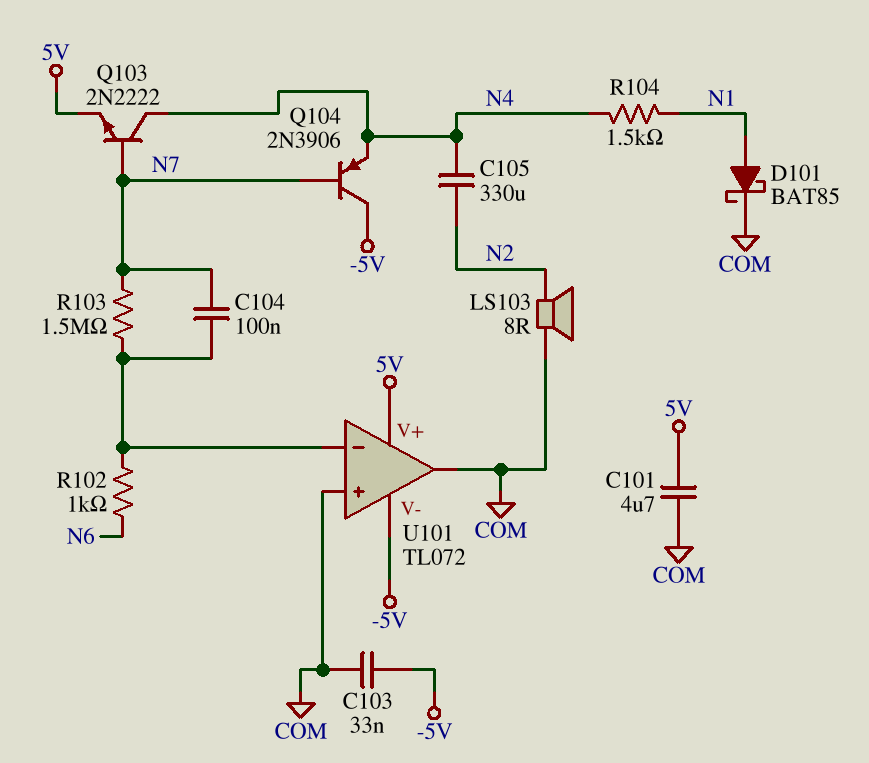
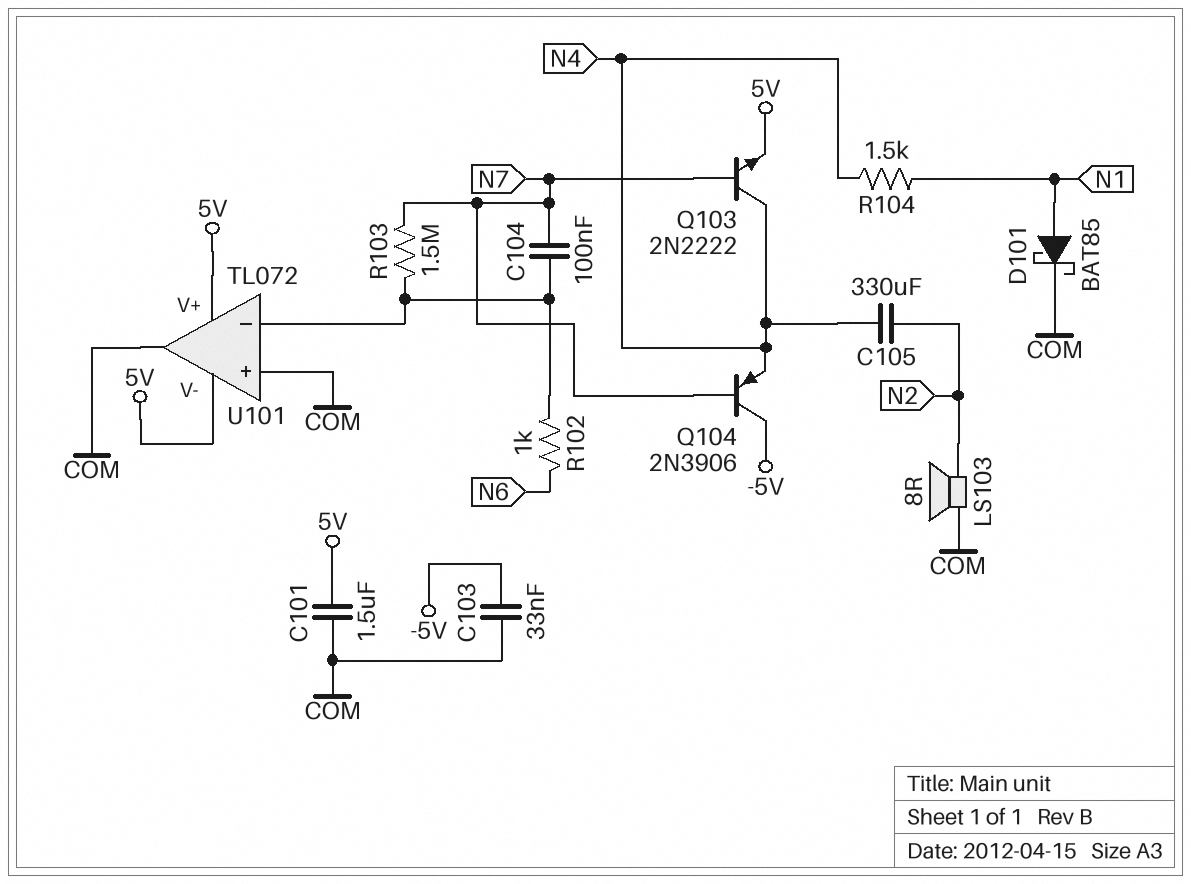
C101: 4.7uF (5V, COM) -> 1.5uF (5V, COM)
U101 pin V-: -5V -> 5V

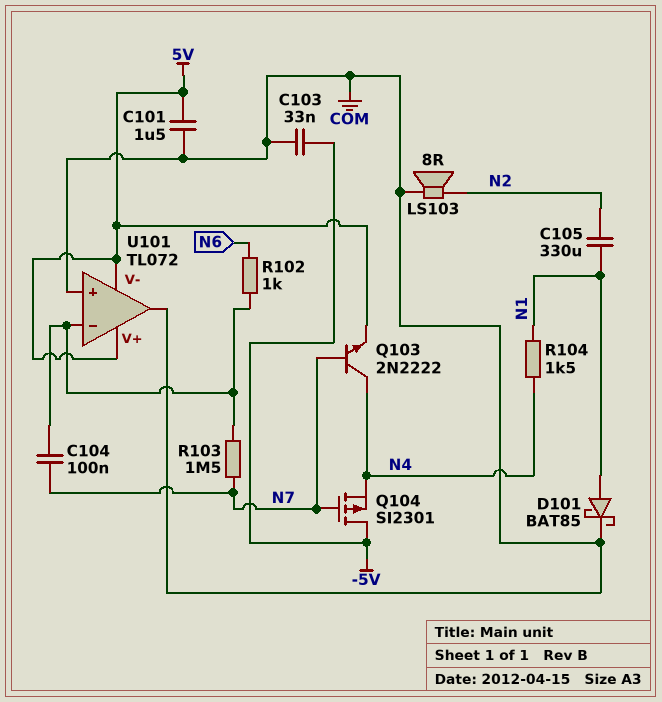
C105: 330uF (N2, N4) -> 330uF (N1, N2)
Q104: PNP 2N3906 (B N7, C -5V, E N4) -> PMOS SI2301 (G N7, D -5V, S N4)

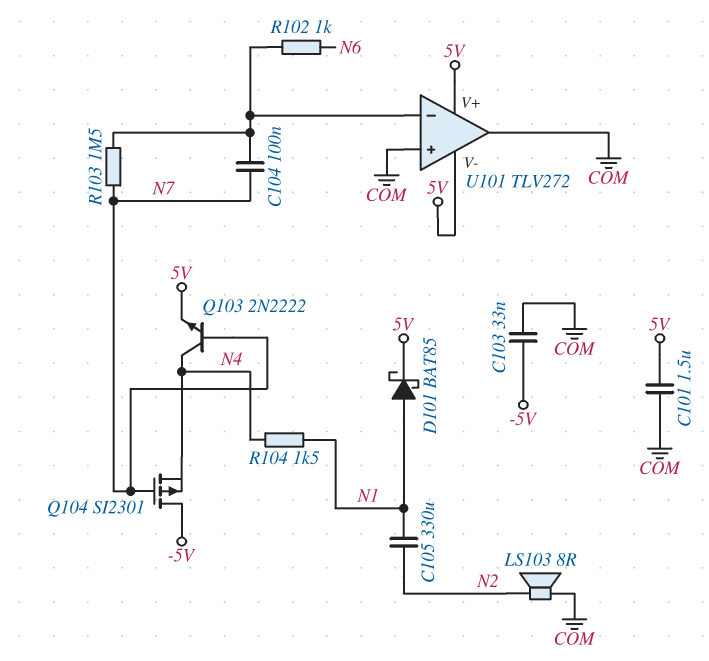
D101: schottky BAT85 (A N1, K COM) -> schottky BAT85 (A N1, K 5V)
U101: TL072 -> TLV272

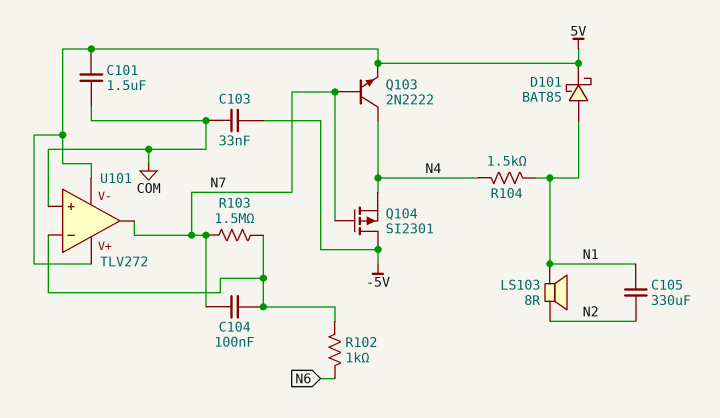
LS103: speaker 8R (COM, N2) -> speaker 8R (N1, N2)
U101 pin out: COM -> N7

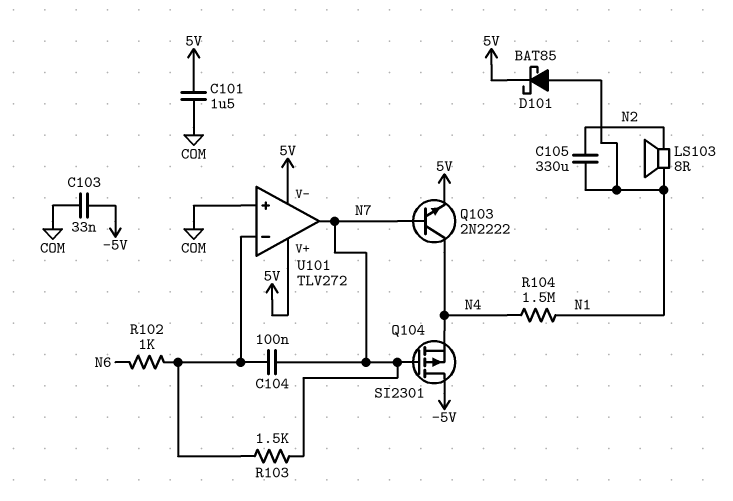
R103: 1.5M (N7, U101/in-) -> 1.5k (N7, U101/in-)
R104: 1.5k (N1, N4) -> 1.5M (N1, N4)

